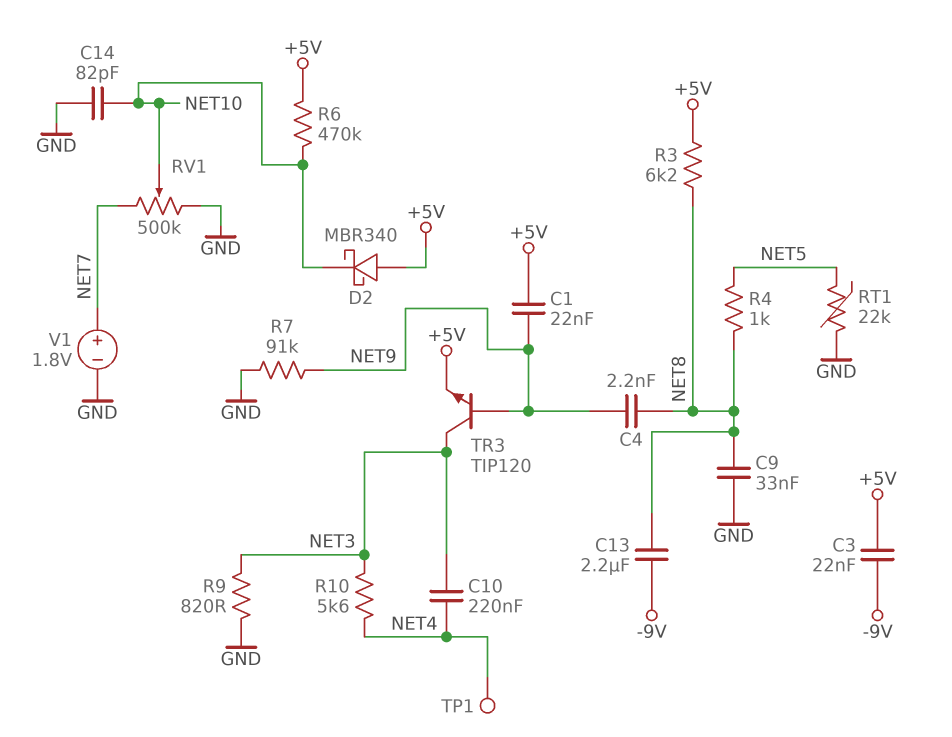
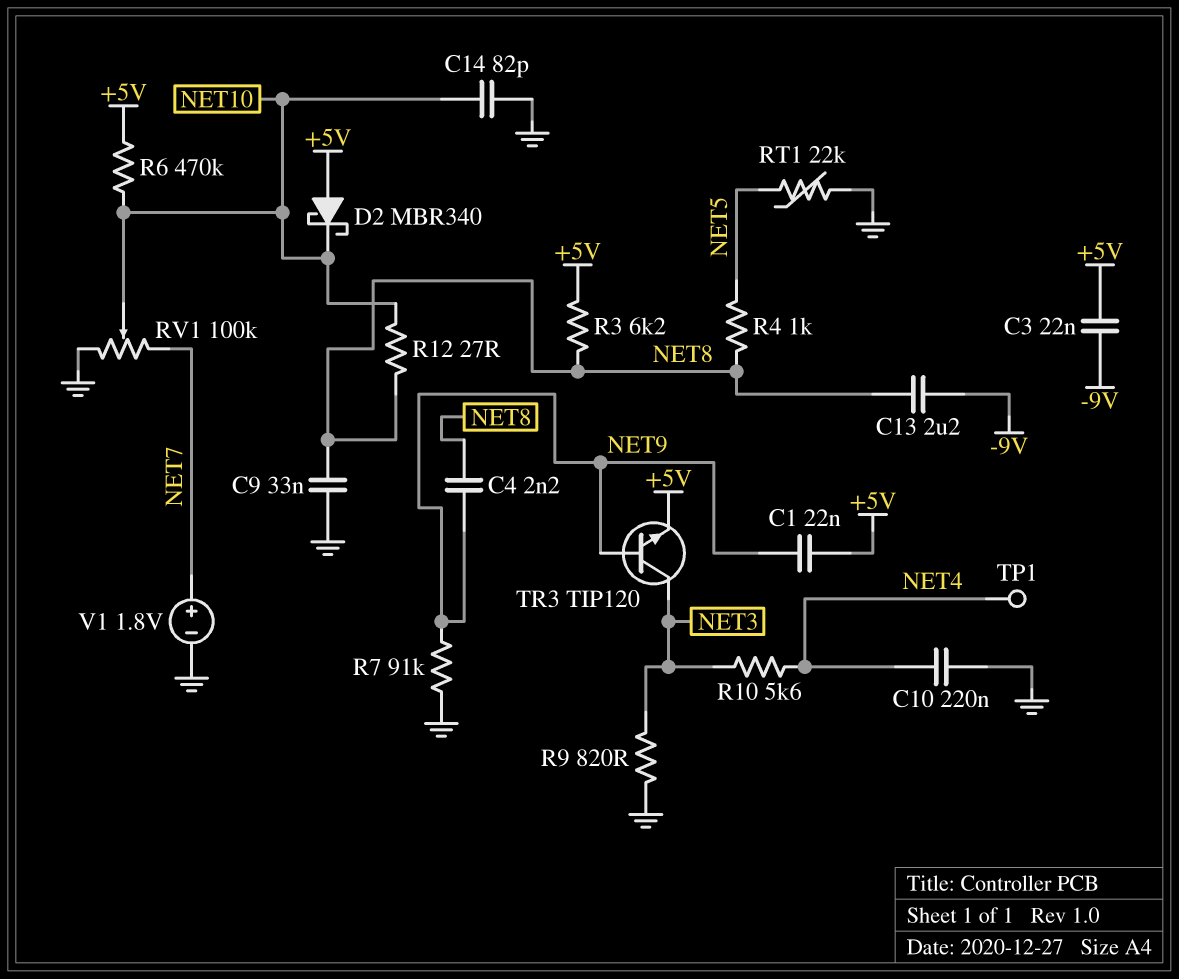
C10: 220nF (NET3, NET4) -> 220nF (GND, NET4)
R12: none -> 27 (NET8, NET10)
RV1: 500k (GND, NET7, wiper NET10) -> 100k (GND, NET7, wiper NET10)

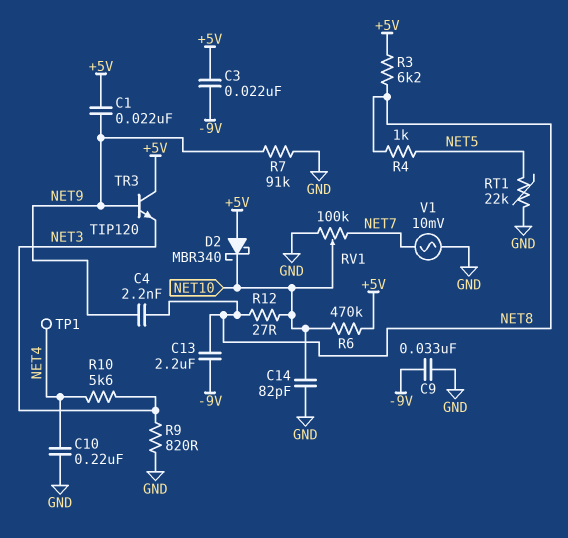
C9: 33nF (GND, NET8) -> 33nF (-9V, GND)
TR3: NPN TIP120 (B NET9, C NET3, E +5V) -> NPN TIP120 (B NET9, C +5V, E NET3)
V1: 1.8V (plus NET7, minus GND) -> AC 10mV (GND, NET7)

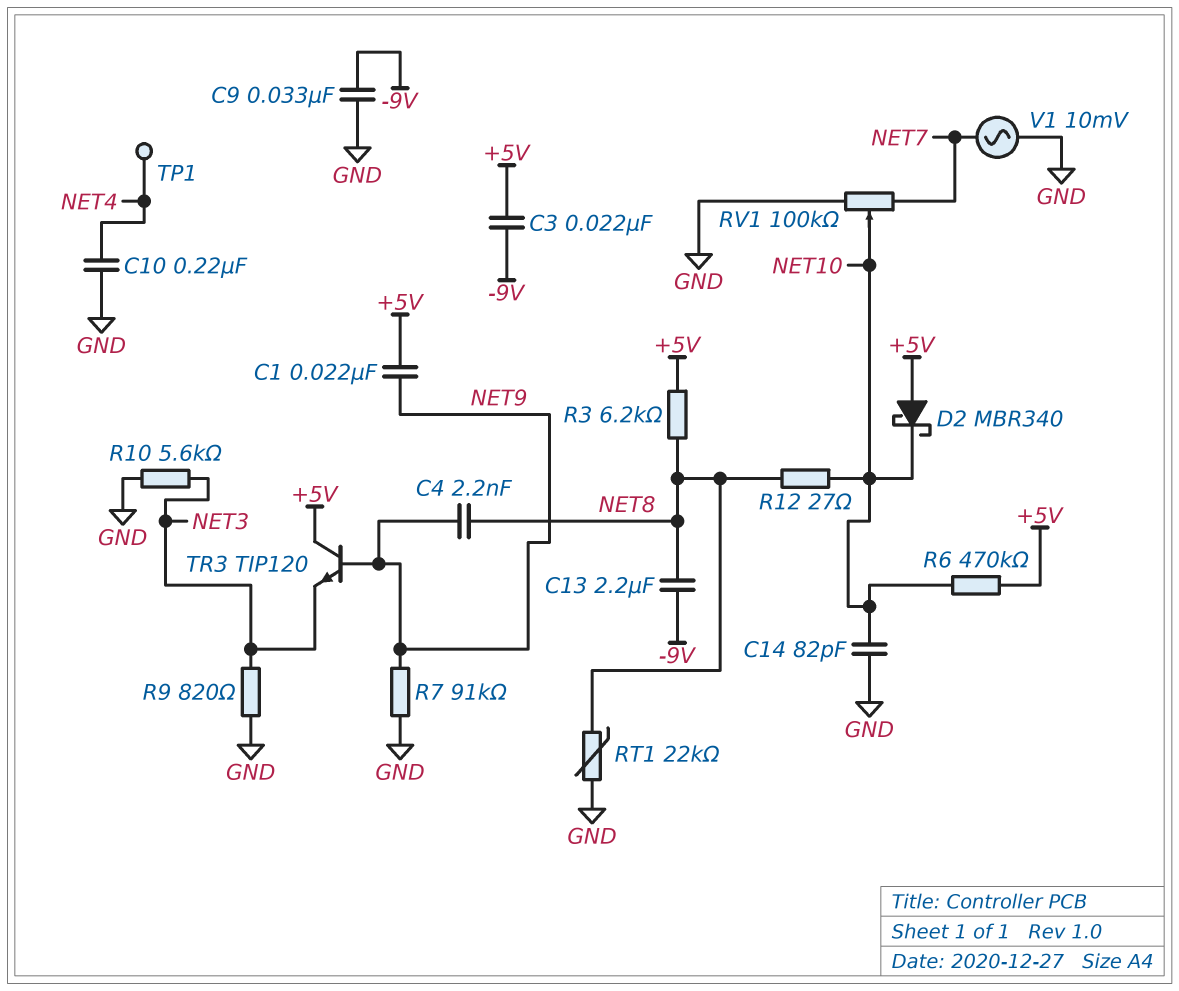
R4: 1k (NET5, NET8) -> none
R10: 5.6k (NET3, NET4) -> 5.6k (GND, NET3)
RT1: 22k (GND, NET5) -> 22k (GND, NET8)

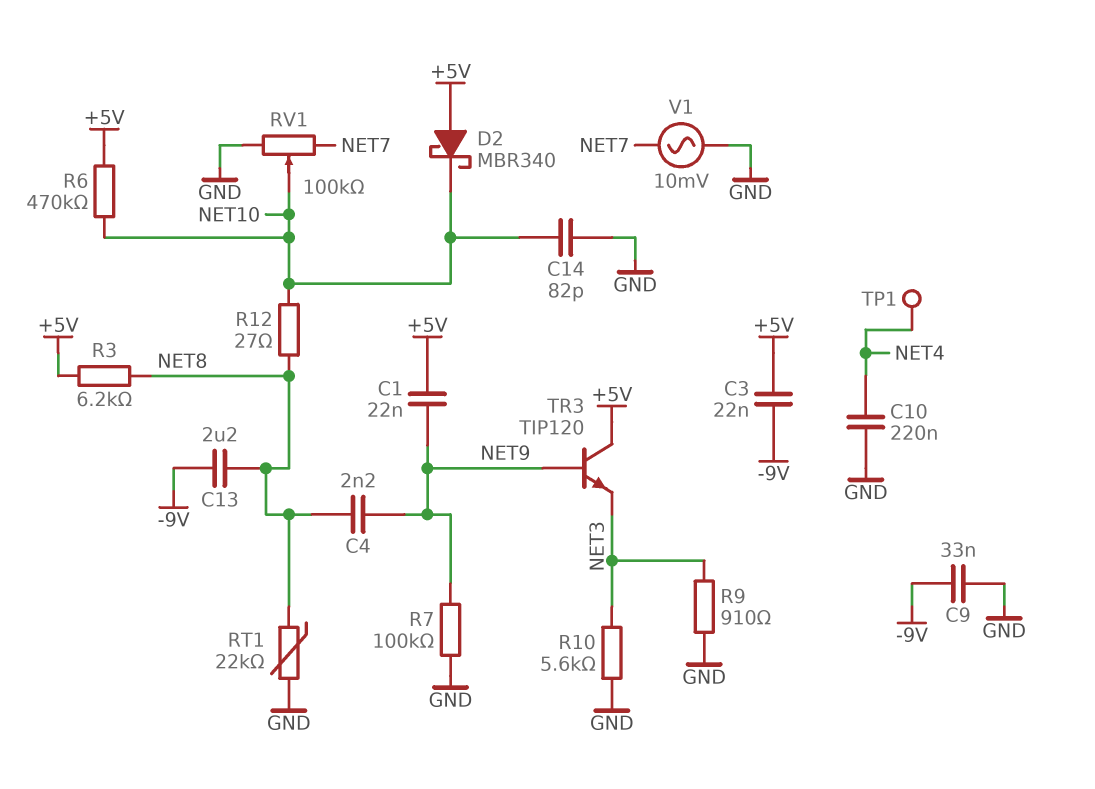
R7: 91k (GND, NET9) -> 100k (GND, NET9)
R9: 820 (GND, NET3) -> 910 (GND, NET3)

